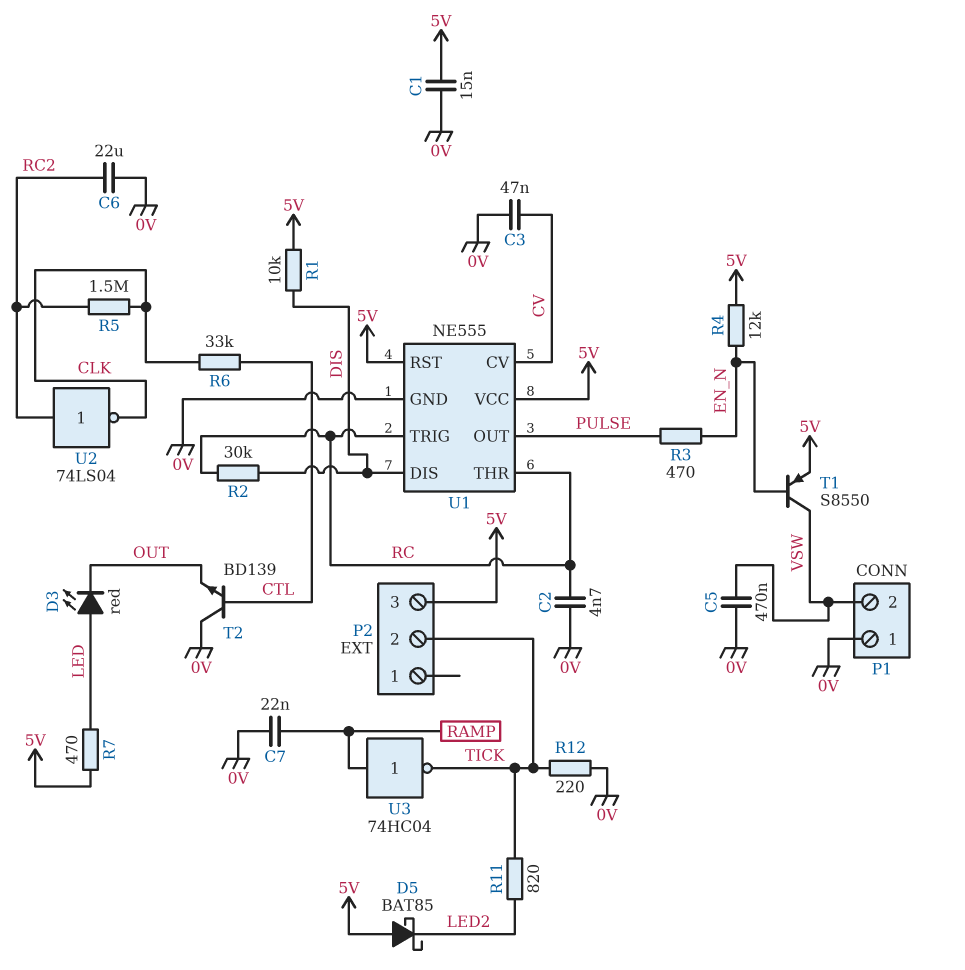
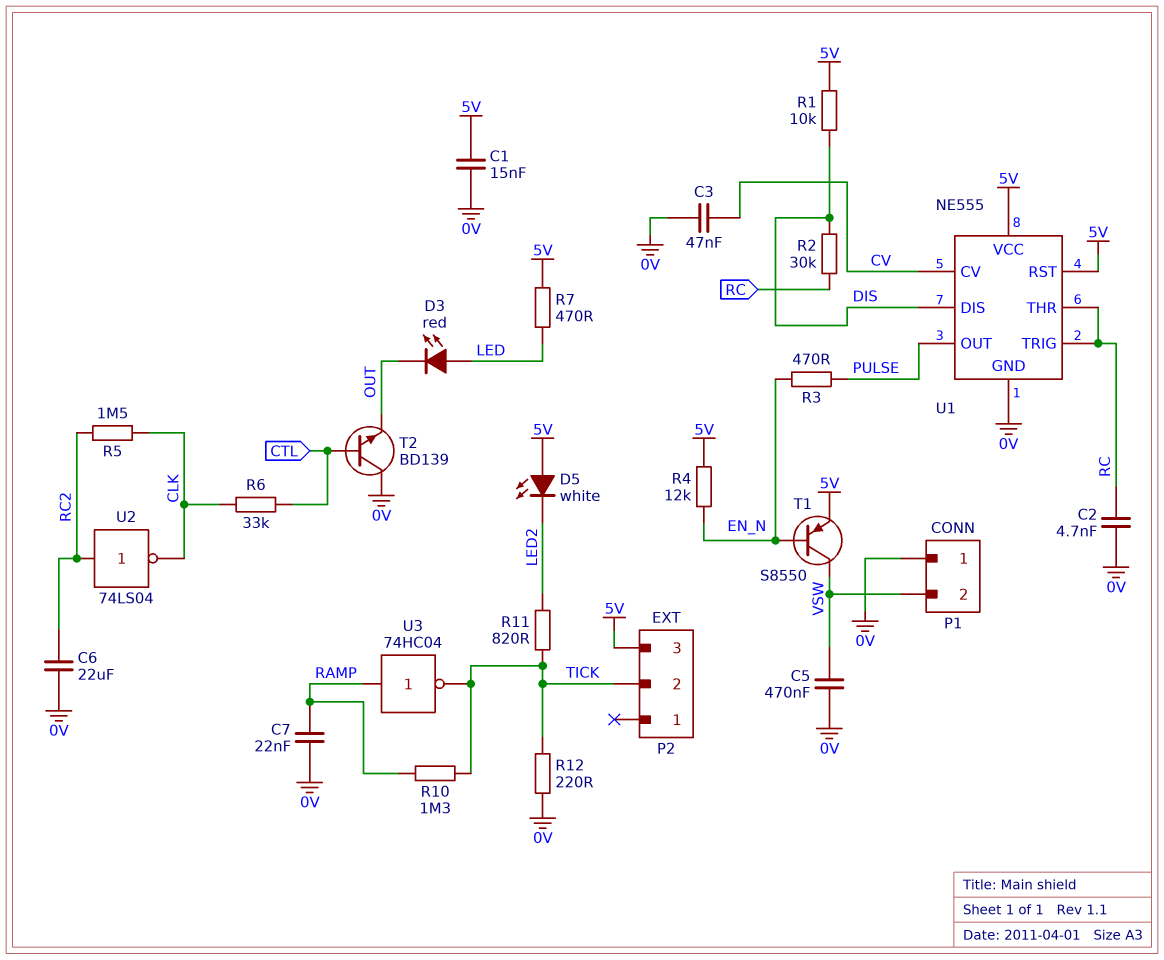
D5: schottky BAT85 (A 5V, K LED2) -> LED white (A 5V, K LED2)
R10: none -> 1.3M (RAMP, TICK)

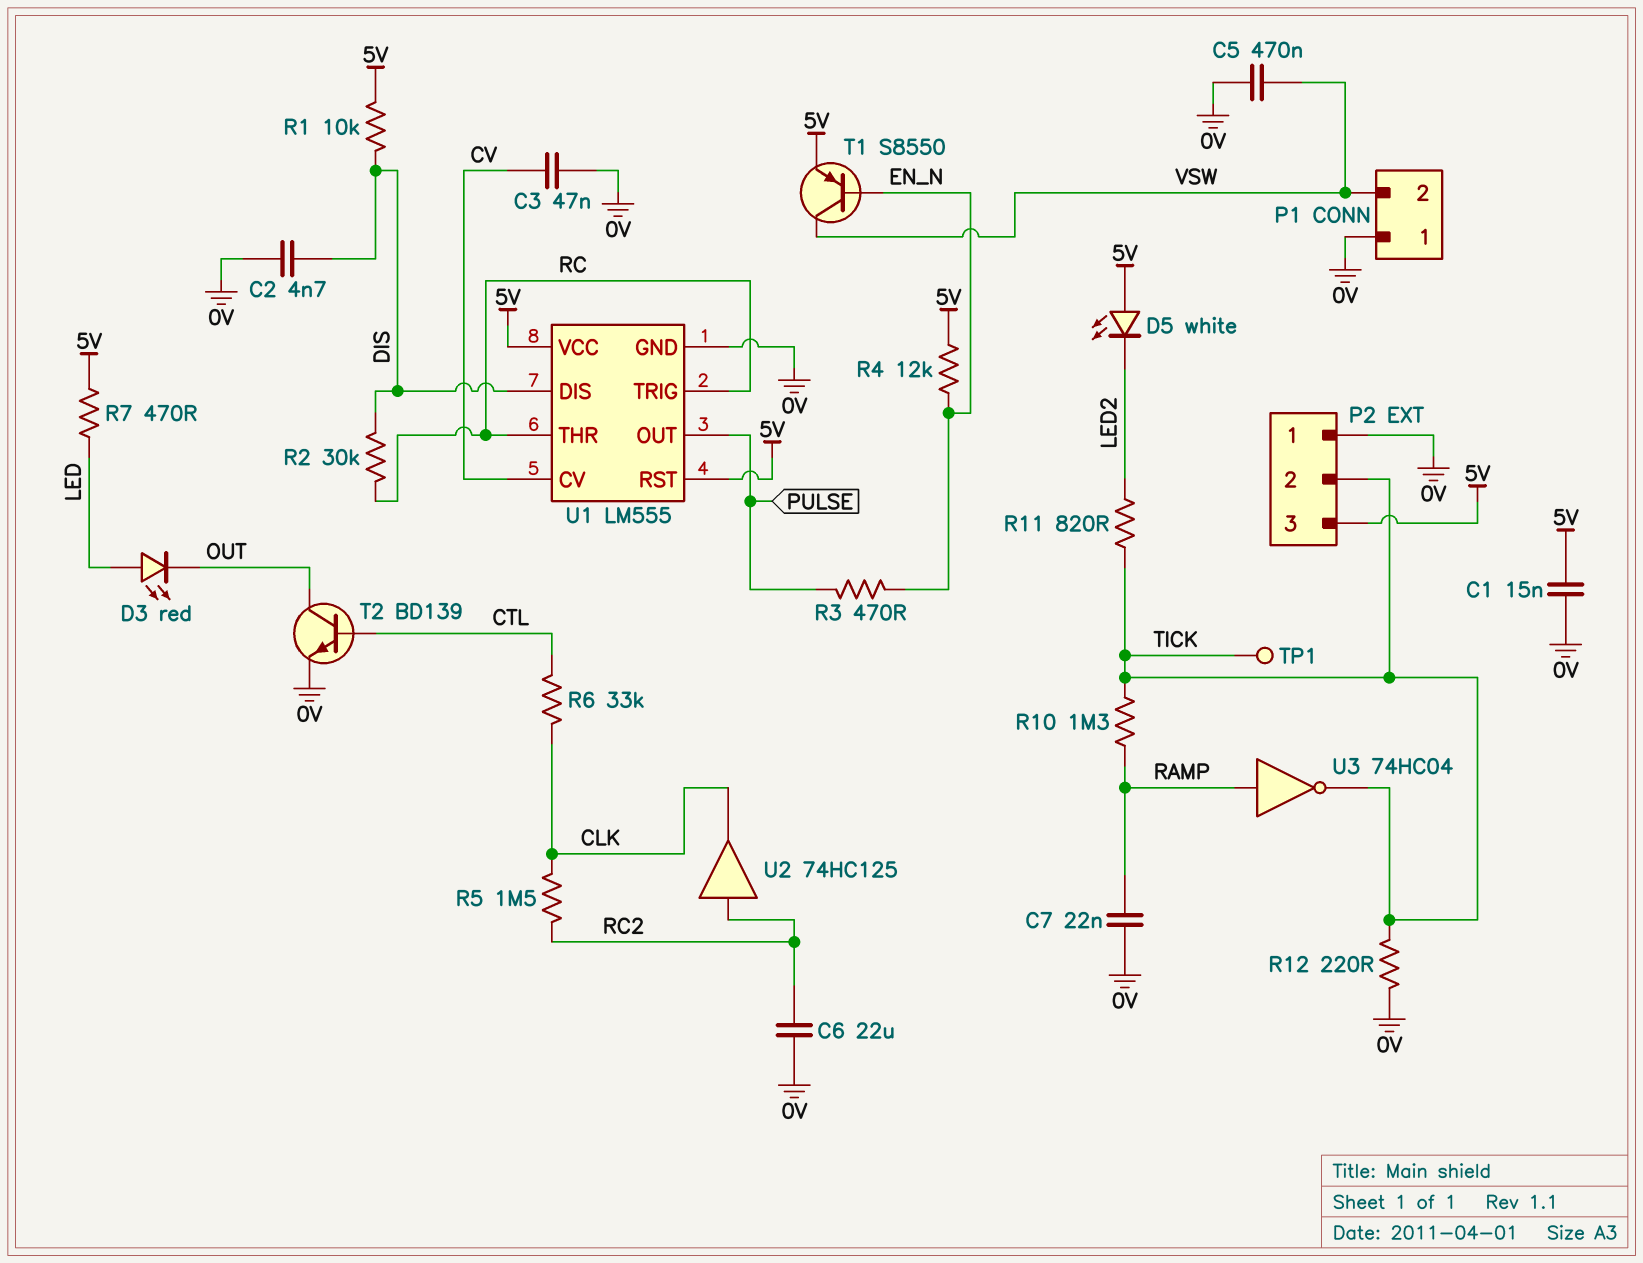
C2: 4.7nF (0V, RC) -> 4.7nF (0V, DIS)
P2 pin 1: none -> 0V
T2: NPN BD139 (B CTL, C 0V, E OUT) -> NPN BD139 (B CTL, C OUT, E 0V)
TP1: none -> test point (TICK)
U1: NE555 -> LM555
U2: NOT 74LS04 (in RC2, out CLK) -> buffer 74HC125 (in RC2, out CLK)

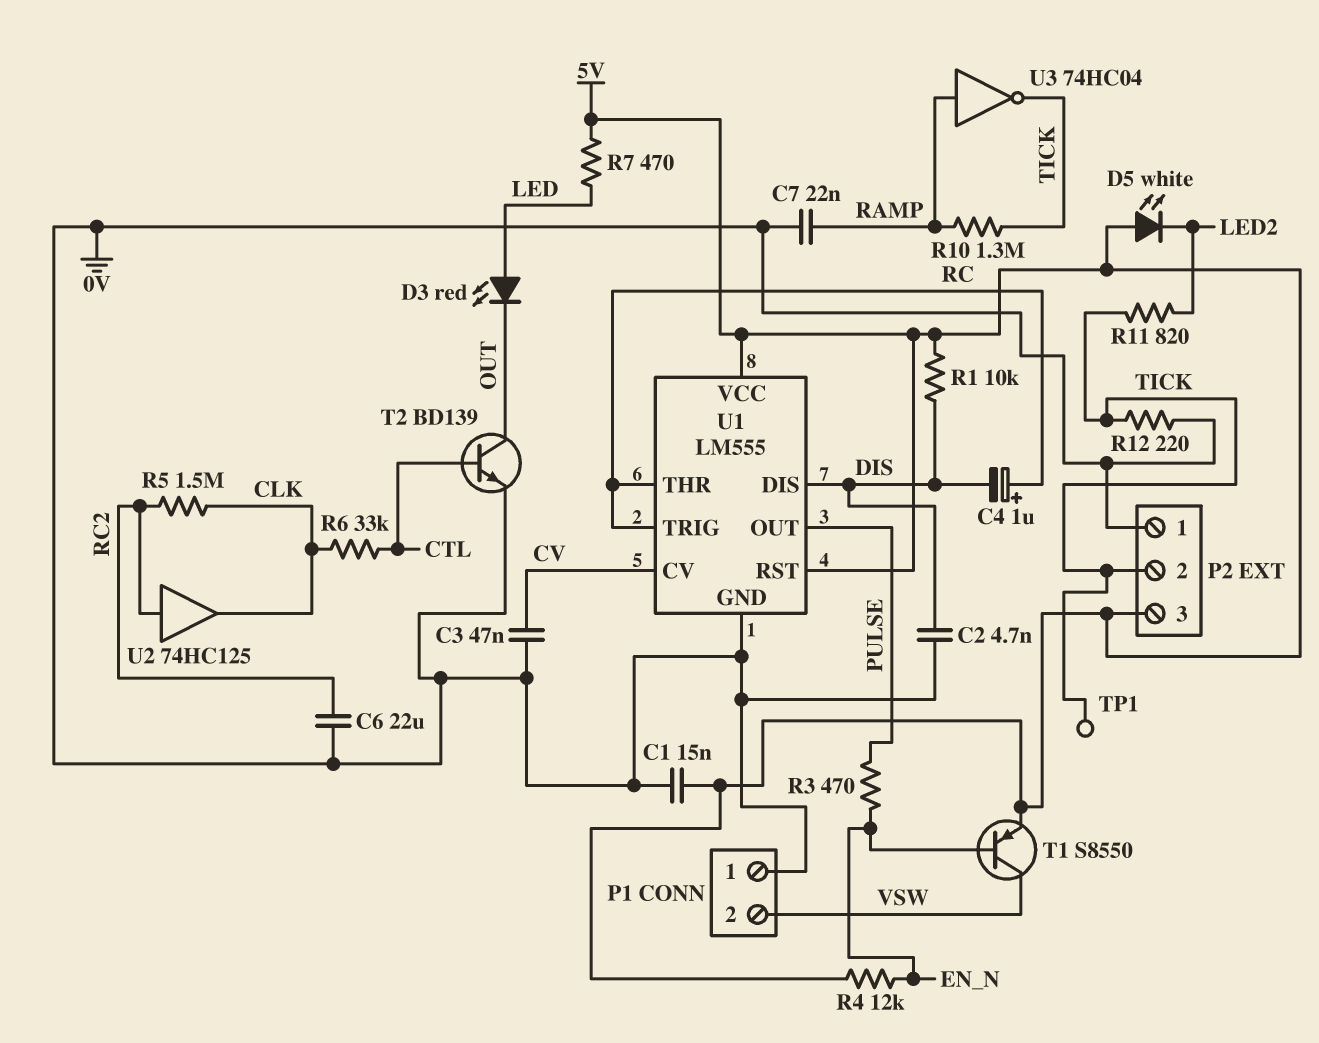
C4: none -> 1uF (plus RC, minus DIS)
C5: 470nF (0V, VSW) -> none
R2: 30k (DIS, RC) -> none

